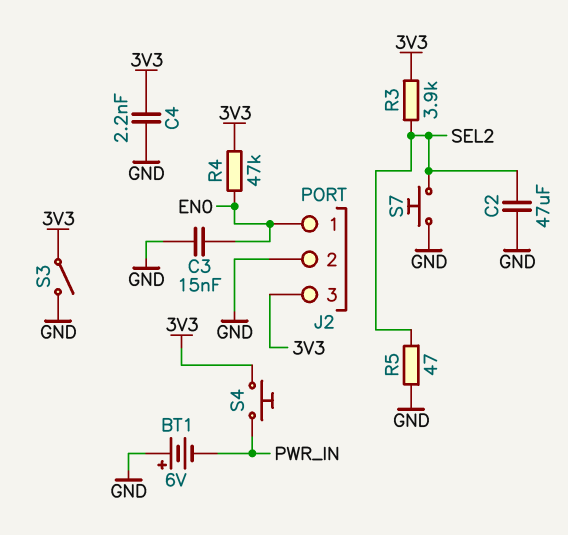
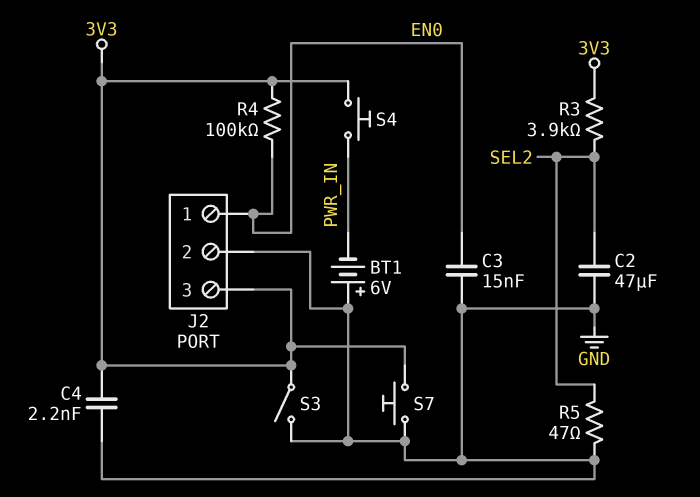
R4: 47k (3V3, EN0) -> 100k (3V3, EN0)
S7: button (GND, SEL2) -> button (3V3, GND)

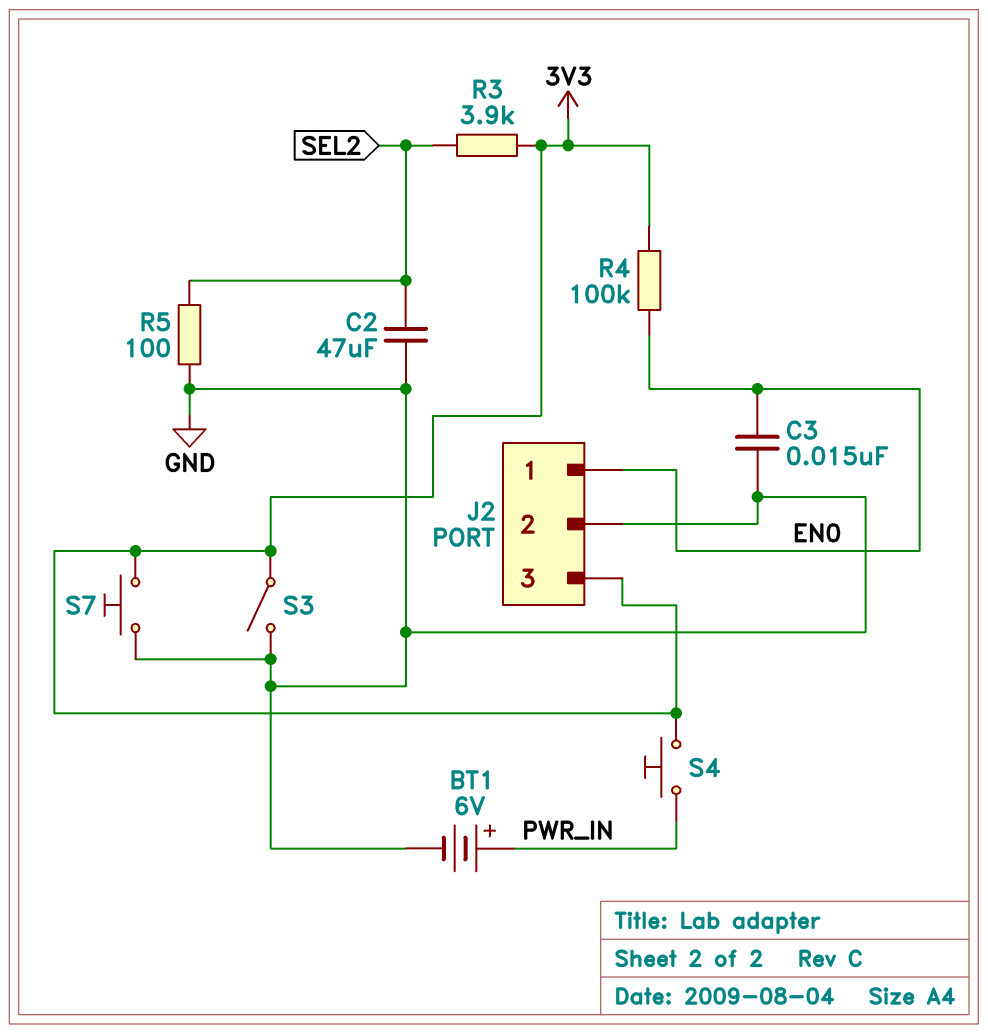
BT1: 6V (plus GND, minus PWR_IN) -> 6V (plus PWR_IN, minus GND)
C4: 2.2nF (3V3, GND) -> none
R5: 47 (GND, SEL2) -> 100 (GND, SEL2)

